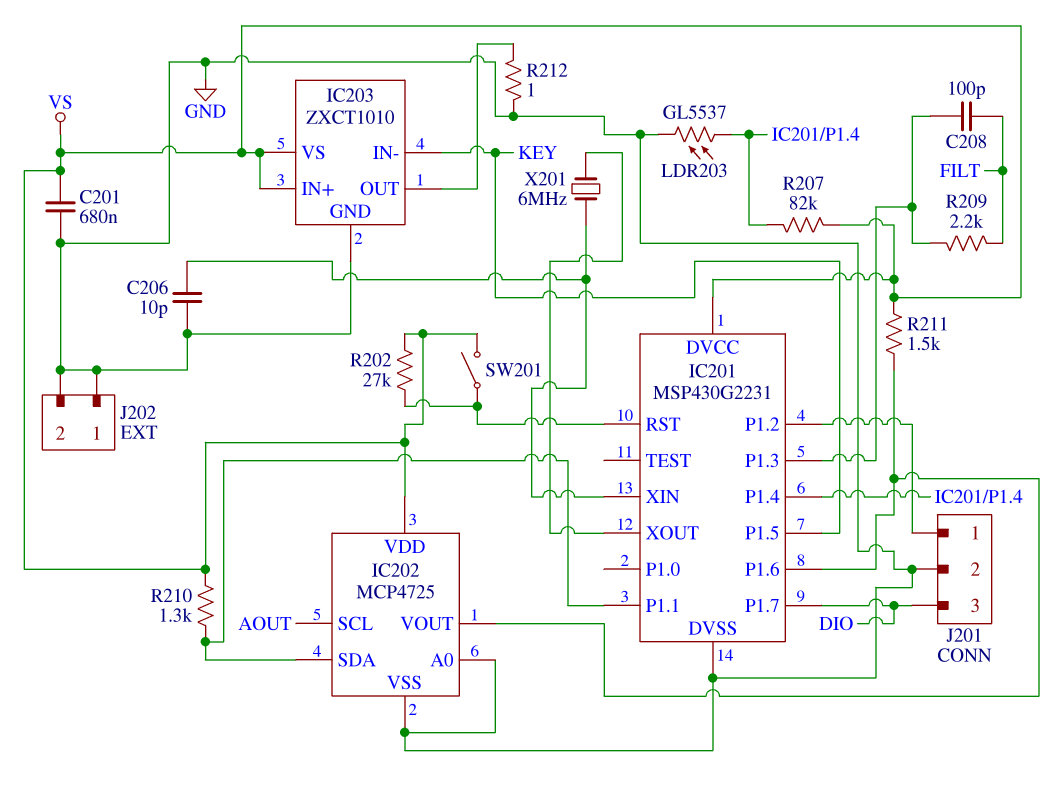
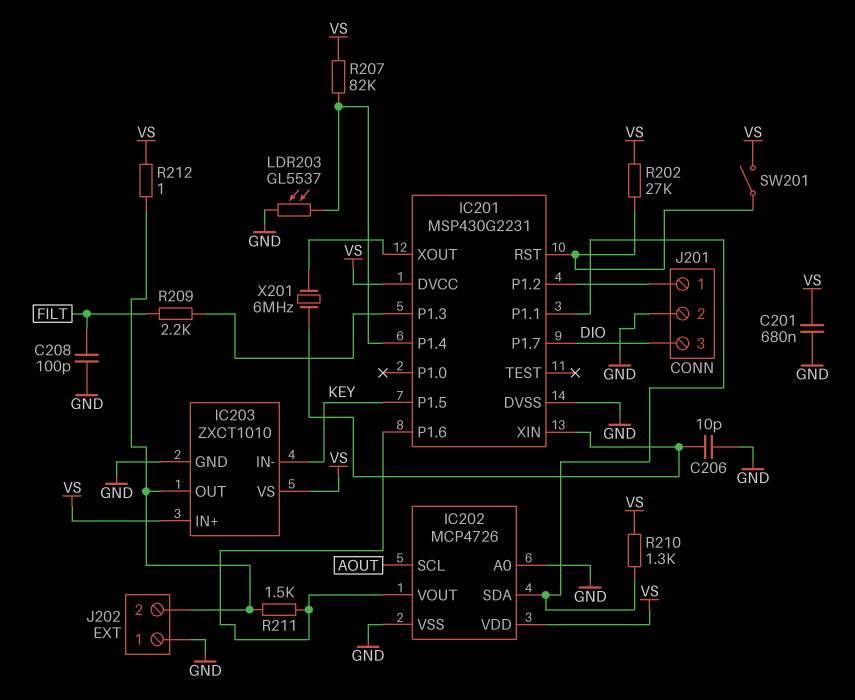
C208: 100pF (FILT, IC201/P1.3) -> 100pF (FILT, GND)
IC202: MCP4725 -> MCP4726
J202 pin 2: GND -> IC203/OUT
R211: 1.5k (IC201/P1.6, VS) -> 1.5k (IC201/P1.6, IC203/OUT)
R212: 1 (GND, IC203/OUT) -> 1 (IC203/OUT, VS)

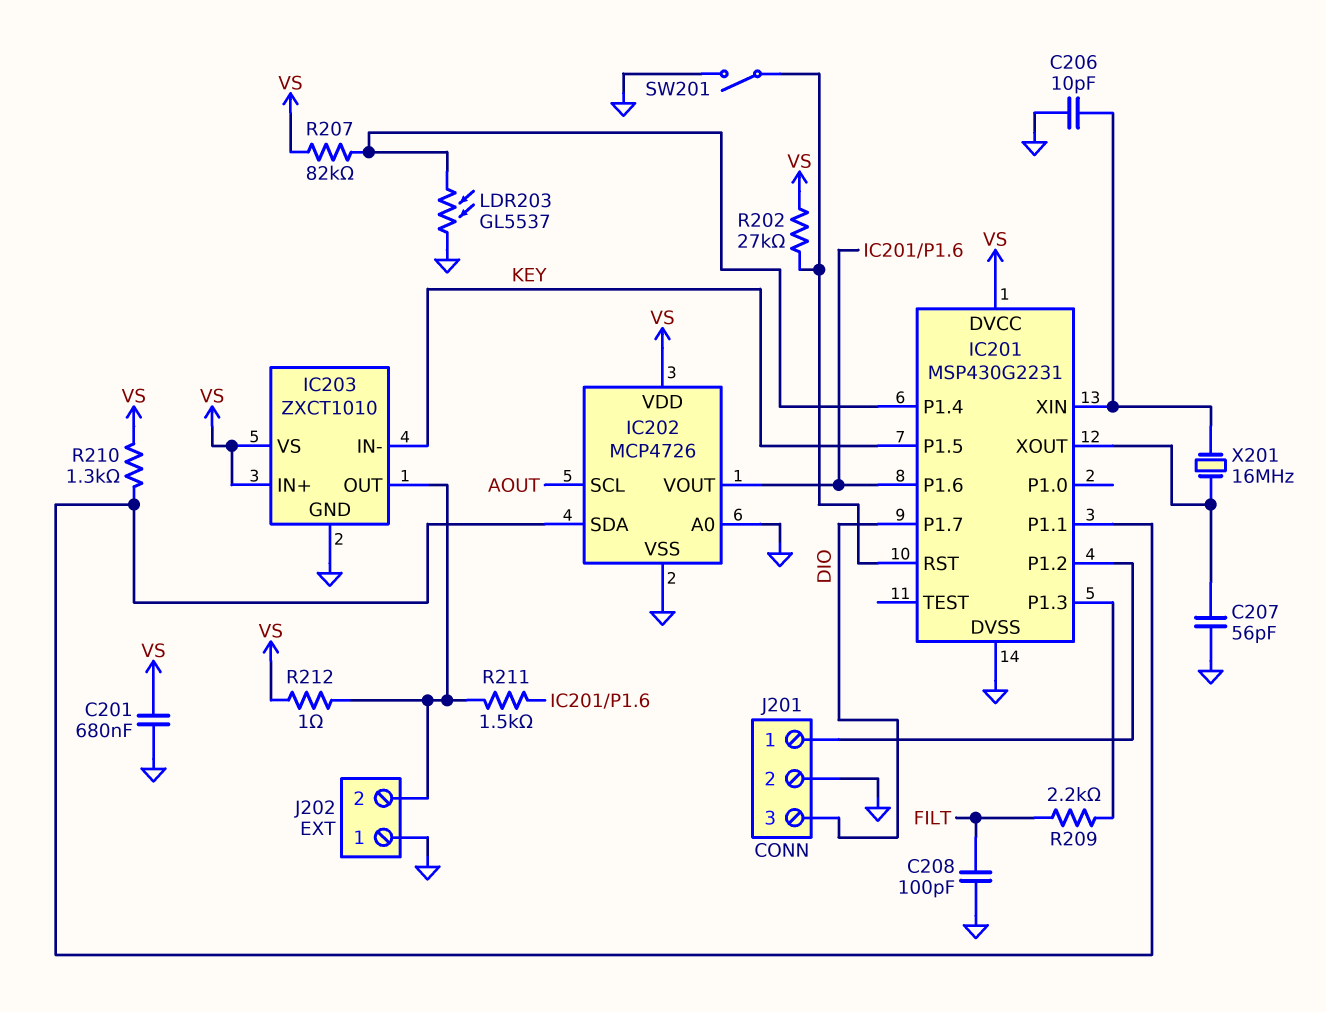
C207: none -> 56pF (GND, IC201/XOUT)
SW201: switch (IC201/RST, VS) -> switch (GND, IC201/RST)
X201: 6MHz (IC201/XIN, IC201/XOUT) -> 16MHz (IC201/XIN, IC201/XOUT)

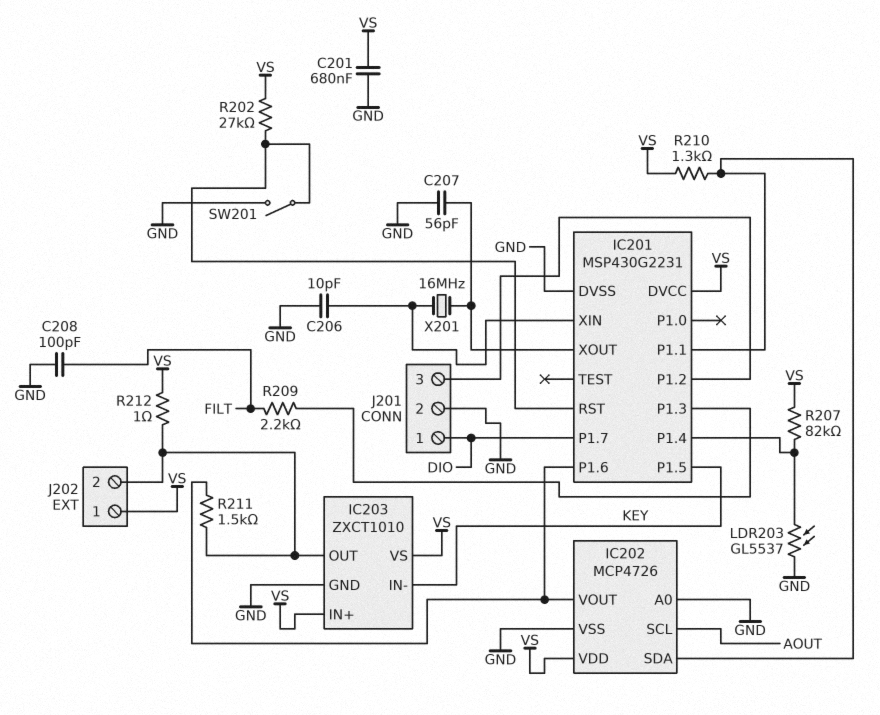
J201 pin 1: IC201/P1.2 -> DIO
J201 pin 3: DIO -> IC201/P1.2
J202 pin 1: GND -> VS

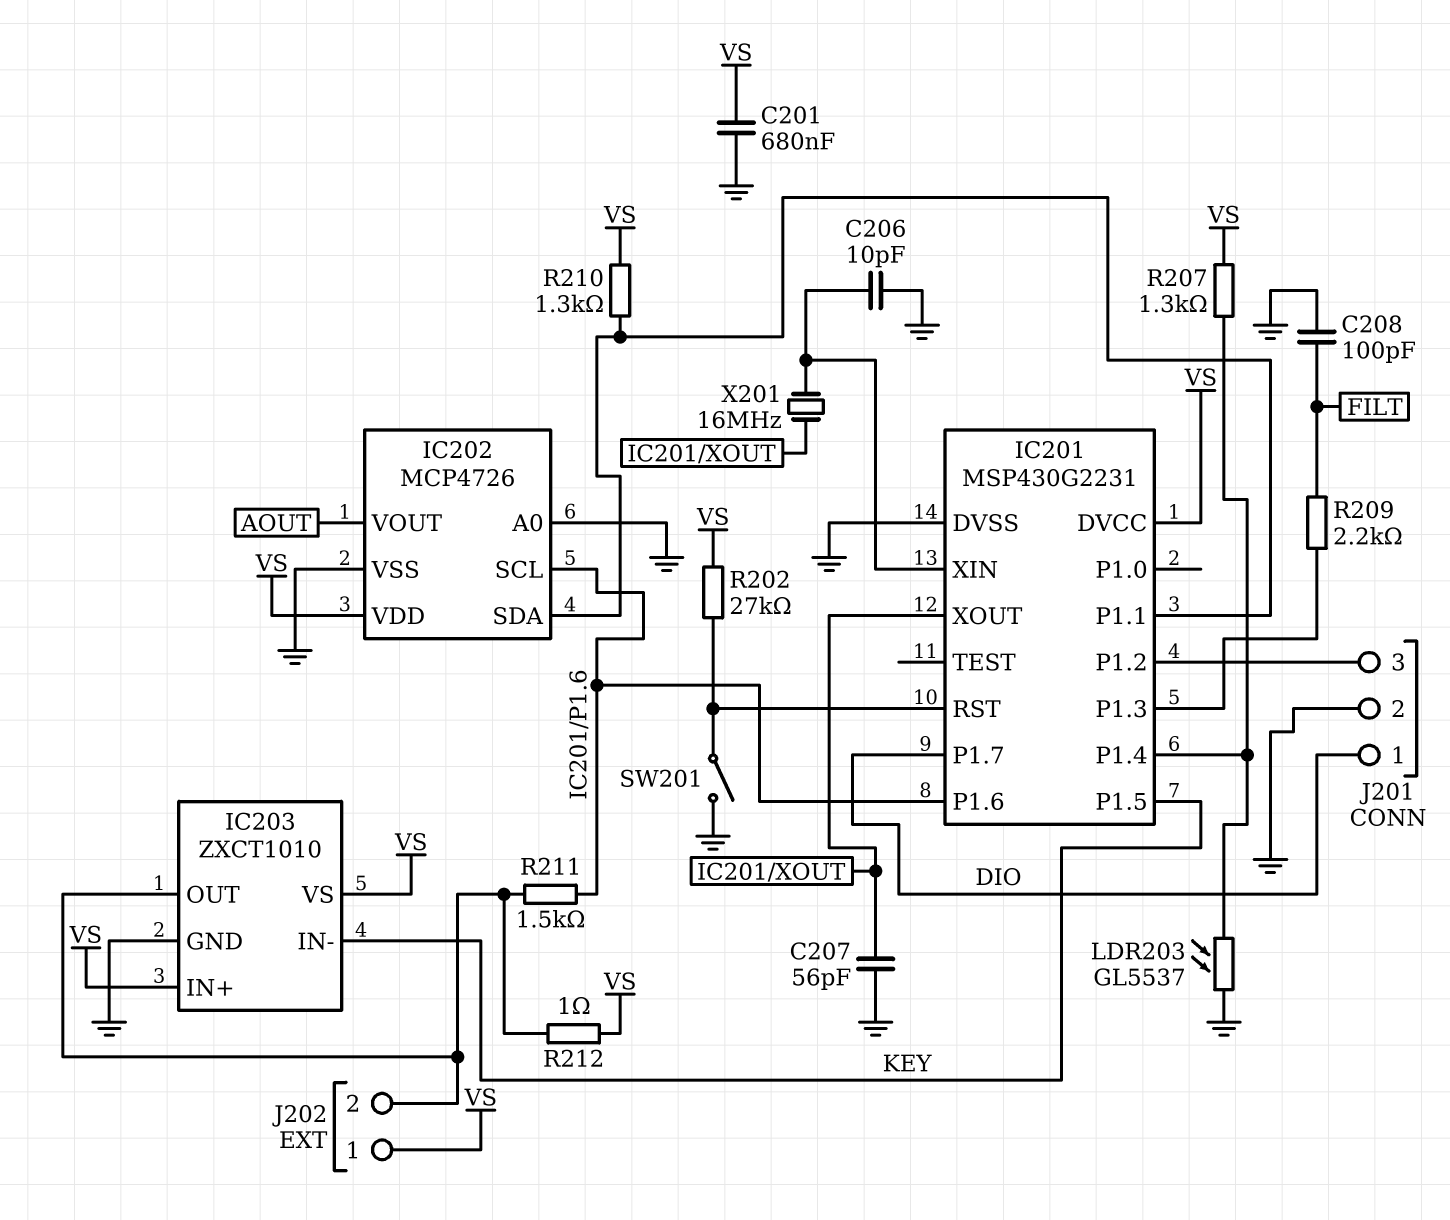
IC202 pin SCL: AOUT -> IC201/P1.6
IC202 pin VOUT: IC201/P1.6 -> AOUT
R207: 82k (IC201/P1.4, VS) -> 1.3k (IC201/P1.4, VS)

